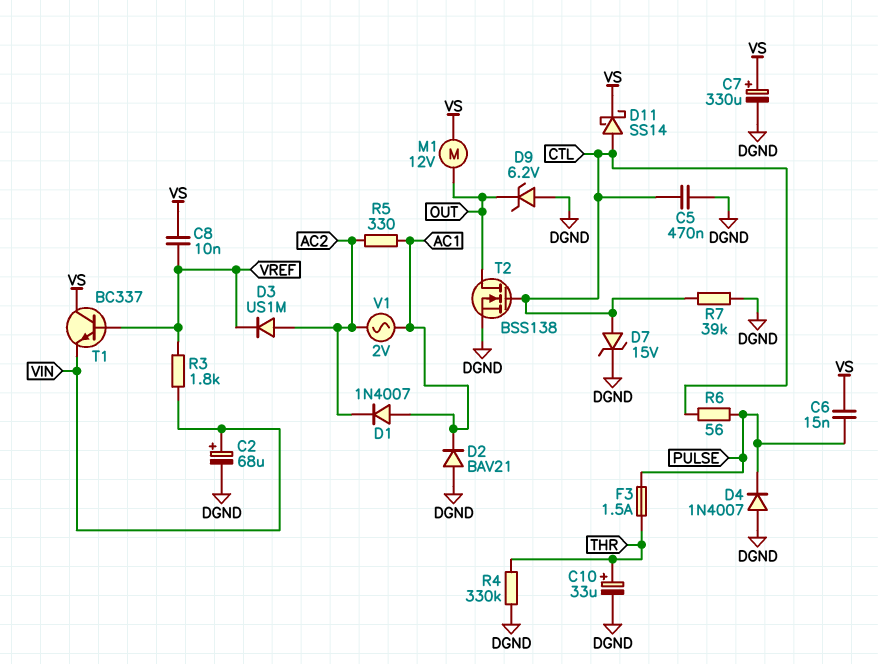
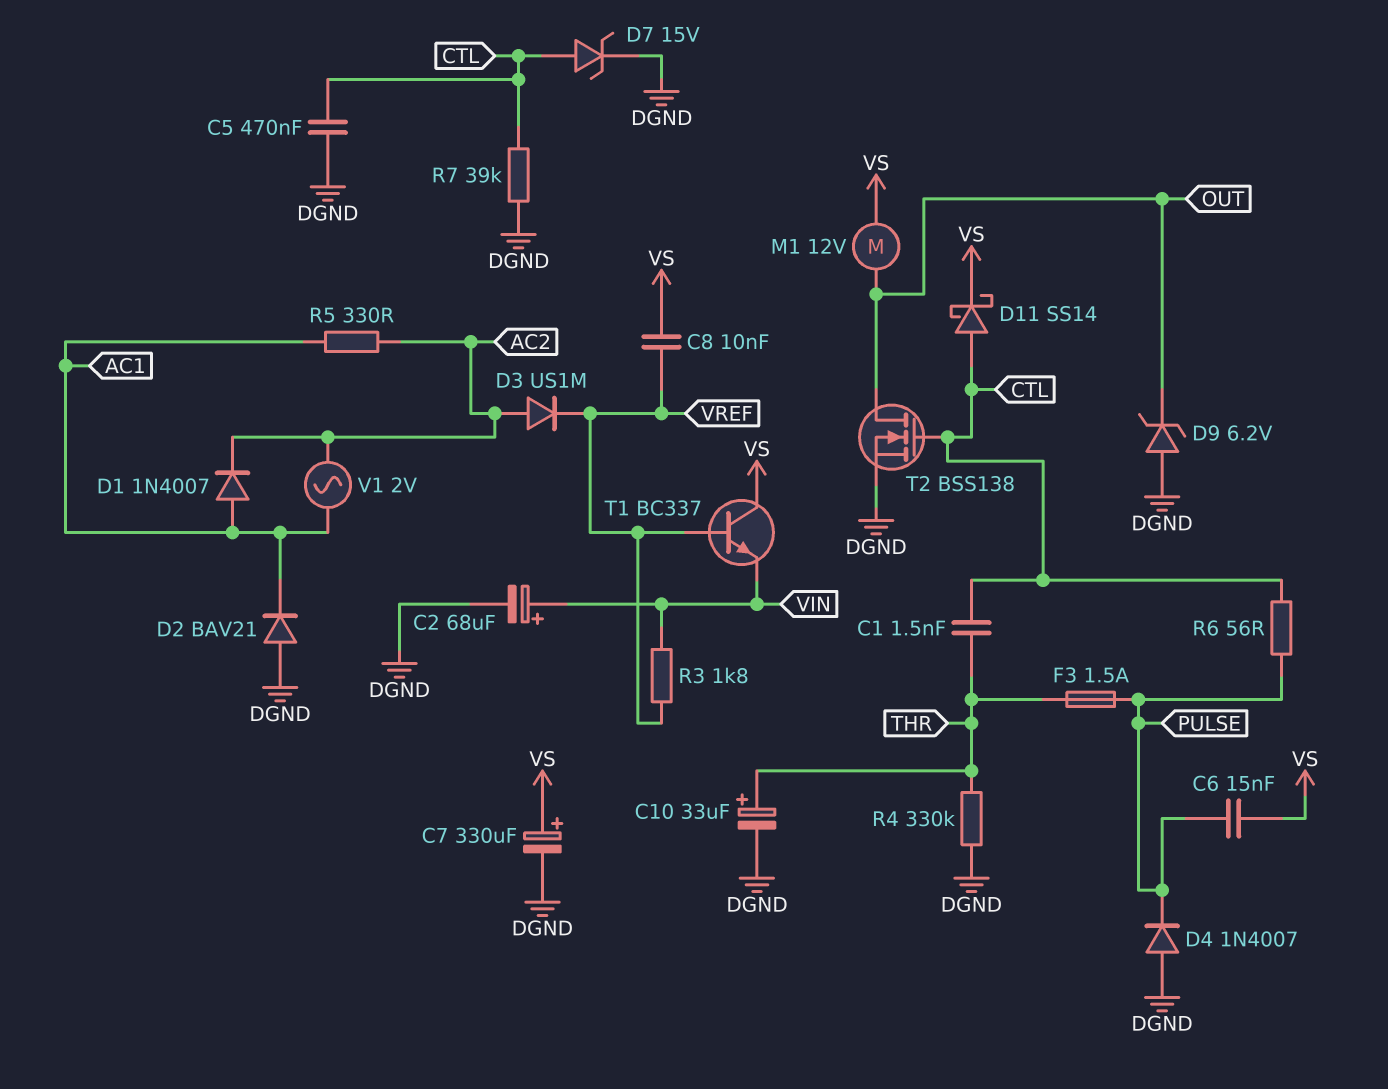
C1: none -> 1.5nF (CTL, THR)

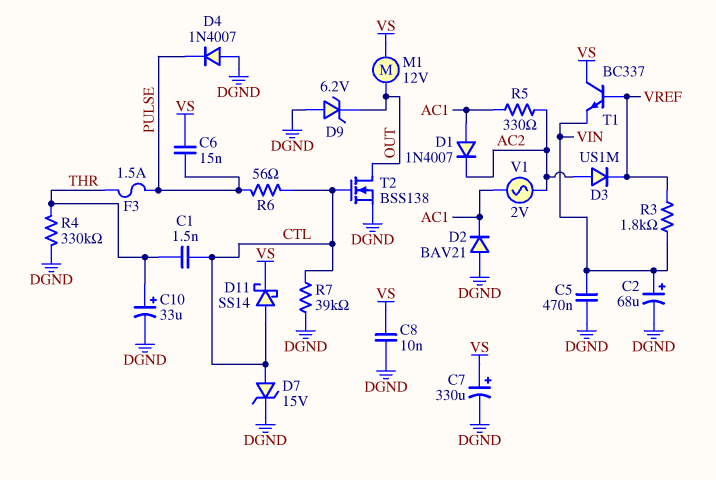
C5: 470nF (CTL, DGND) -> 470nF (DGND, VIN)
C8: 10nF (VREF, VS) -> 10nF (DGND, VS)

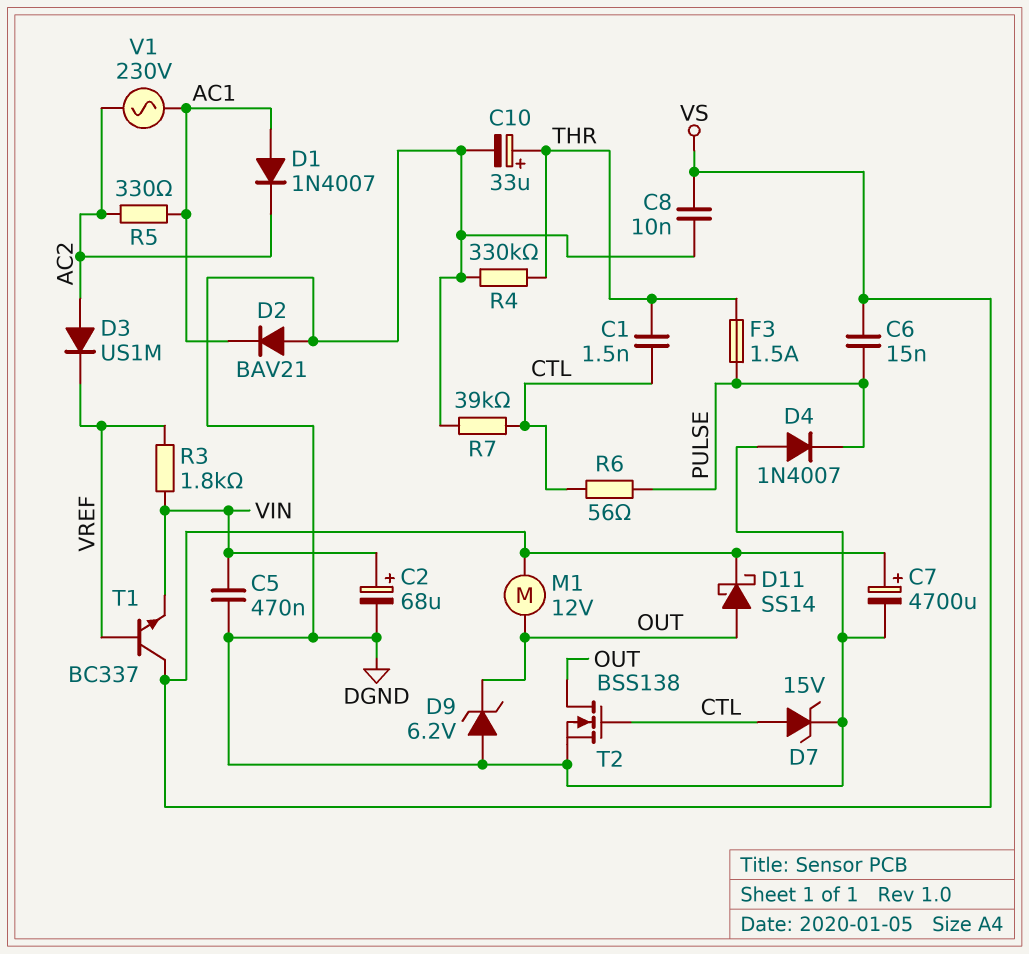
C7: 330uF (plus VS, minus DGND) -> 4700uF (plus VS, minus DGND)
D11: schottky SS14 (A CTL, K VS) -> schottky SS14 (A OUT, K VS)
V1: AC 2V (AC1, AC2) -> AC 230V (AC1, AC2)

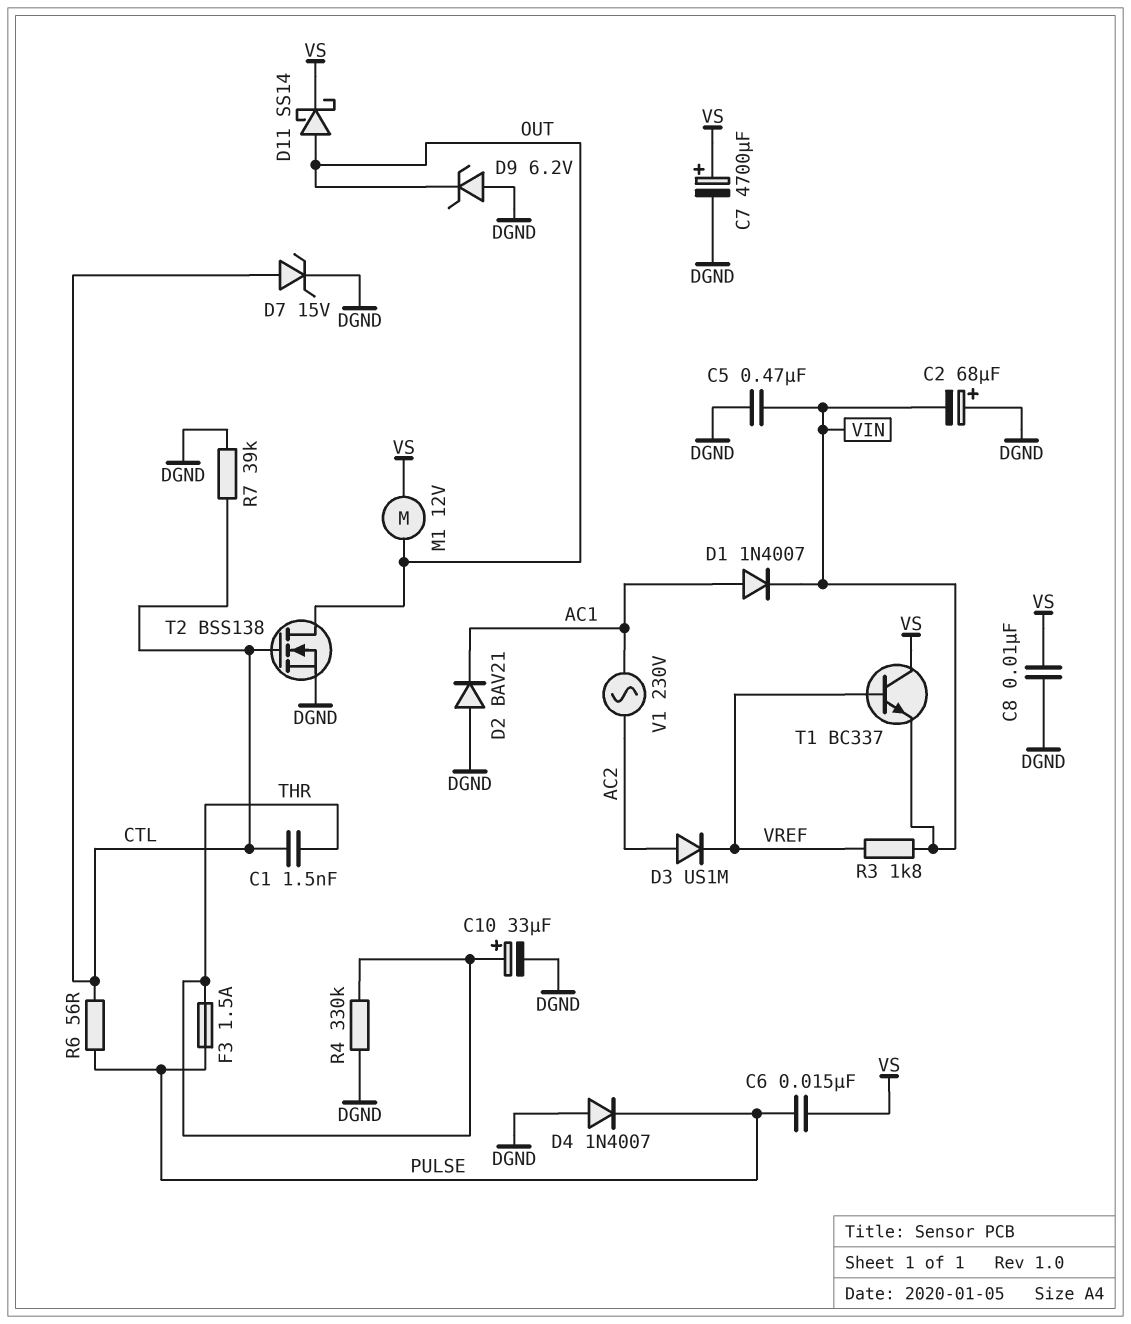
C2: 68uF (plus VIN, minus DGND) -> 68uF (plus DGND, minus VIN)
D1: diode 1N4007 (A AC1, K AC2) -> diode 1N4007 (A AC1, K VIN)
R5: 330 (AC1, AC2) -> none

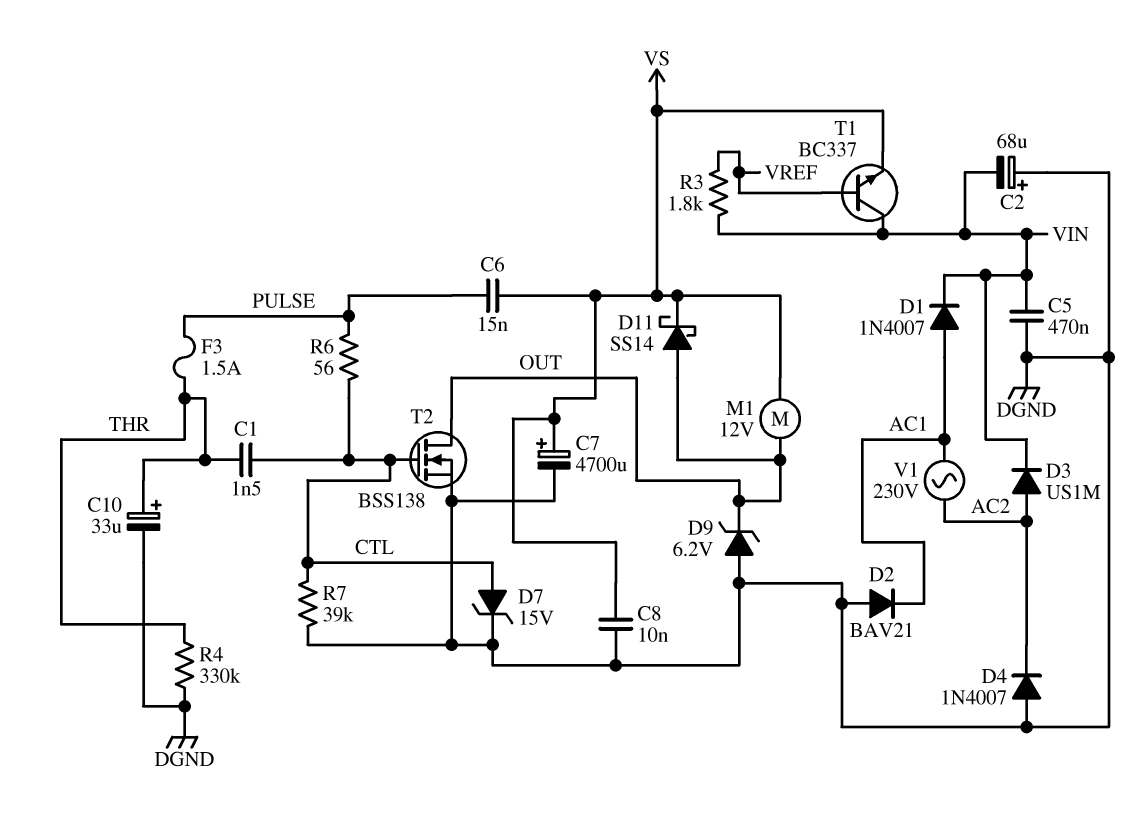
D3: diode US1M (A AC2, K VREF) -> diode US1M (A AC2, K VIN)
D4: diode 1N4007 (A DGND, K PULSE) -> diode 1N4007 (A DGND, K AC2)
T1: NPN BC337 (B VREF, C VS, E VIN) -> NPN BC337 (B VREF, C VIN, E VS)

